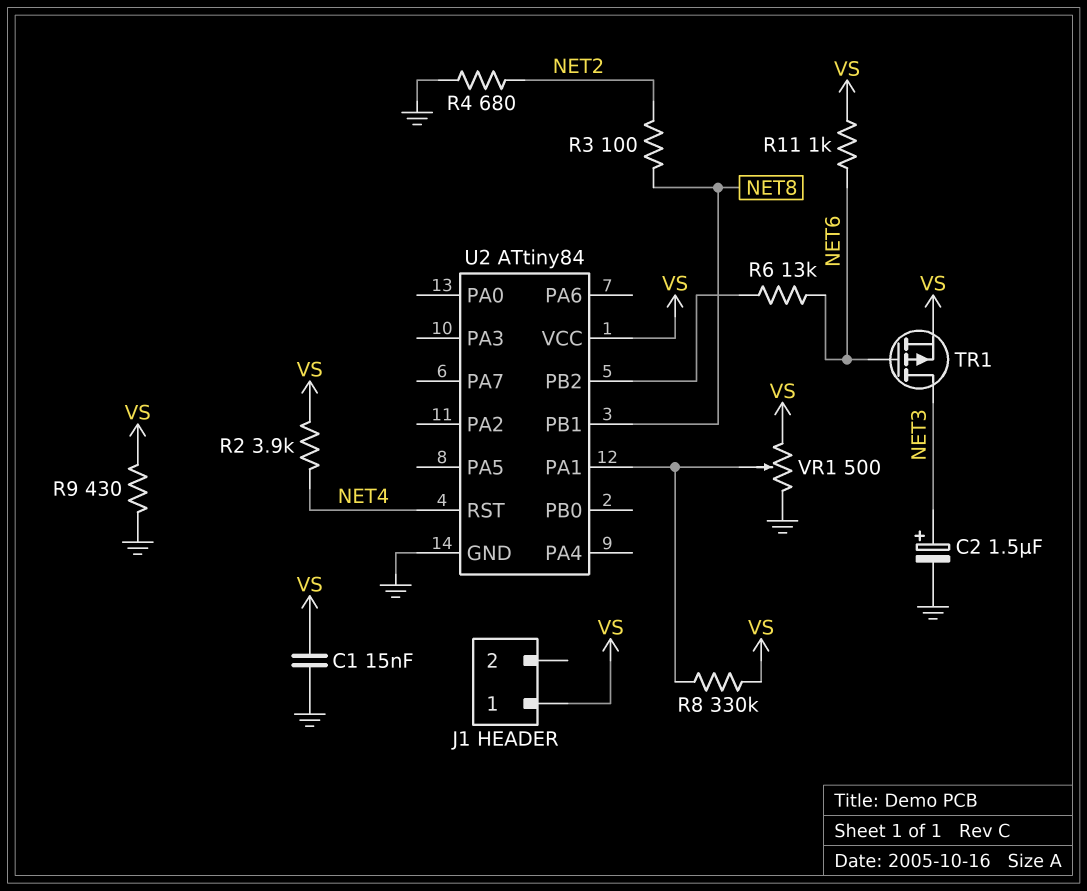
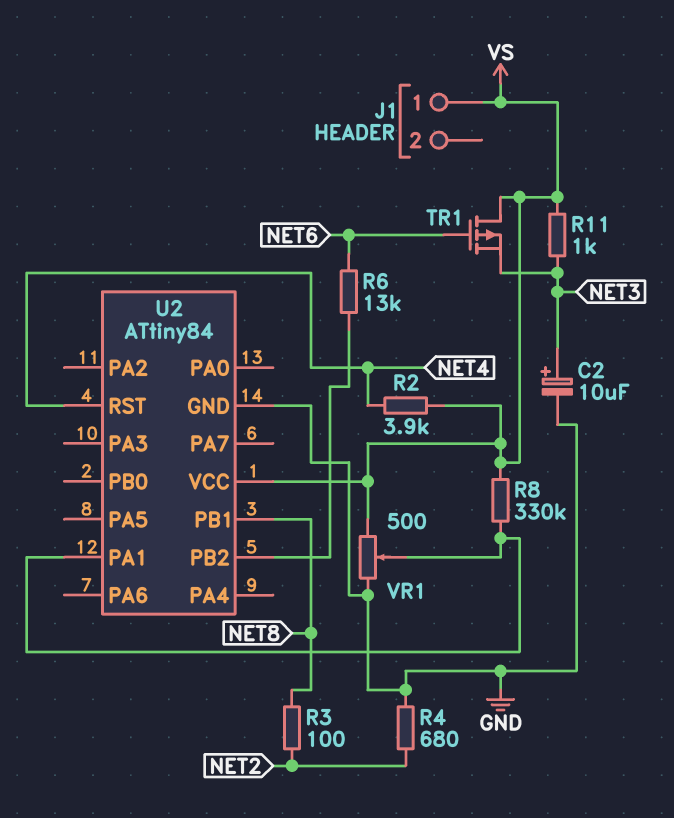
C1: 15nF (GND, VS) -> none
C2: 1.5uF (plus NET3, minus GND) -> 10uF (plus NET3, minus GND)
R9: 430 (GND, VS) -> none
R11: 1k (NET6, VS) -> 1k (NET3, VS)
TR1: PMOS (G NET6, D NET3, S VS) -> PMOS (G NET6, D VS, S NET3)

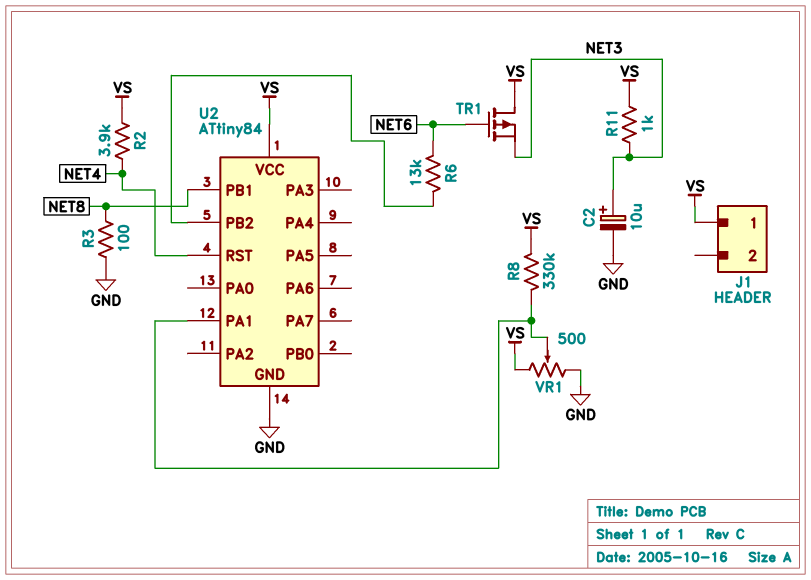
R3: 100 (NET2, NET8) -> 100 (GND, NET8)
R4: 680 (GND, NET2) -> none

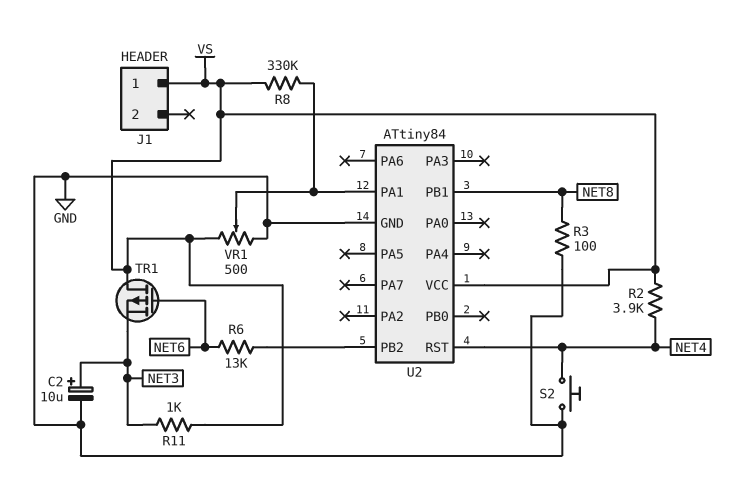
S2: none -> button (GND, NET4)

